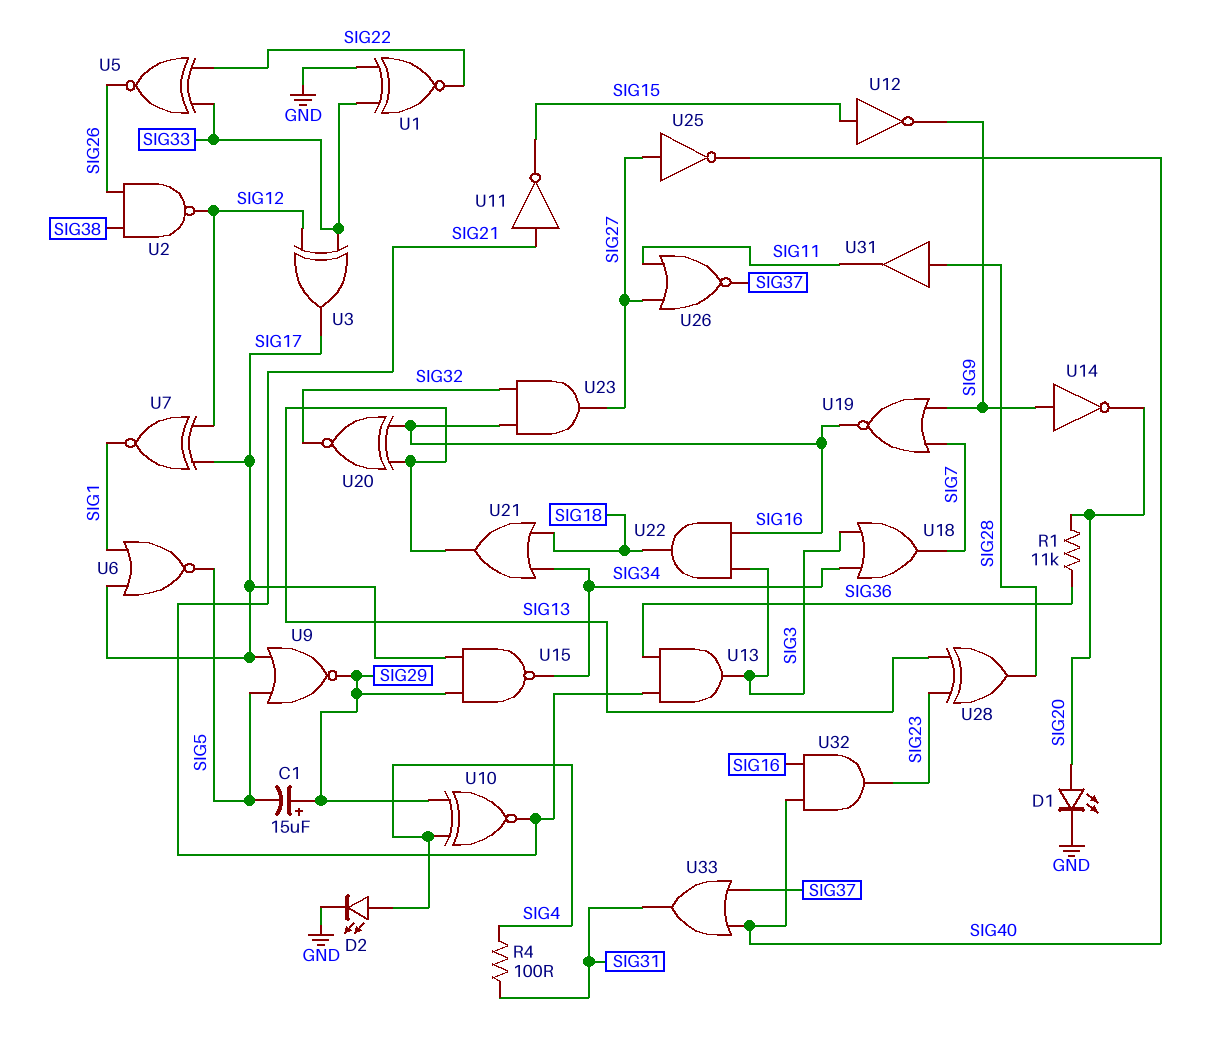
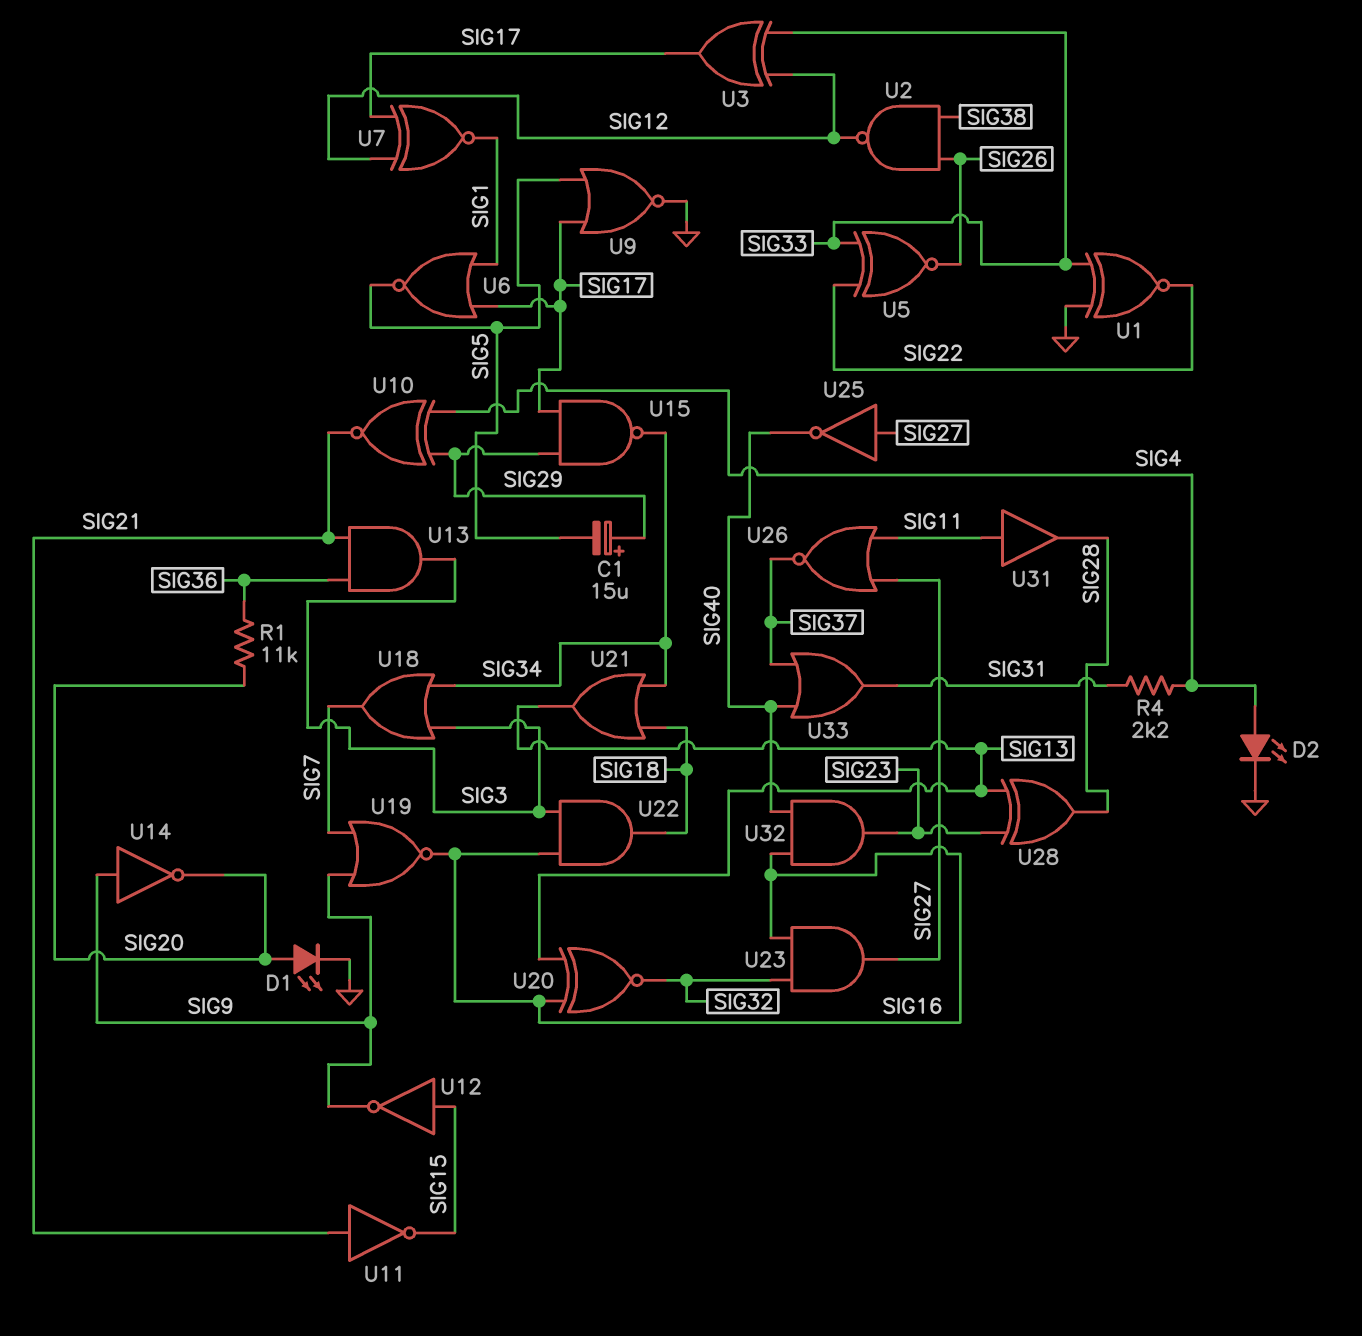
R4: 100 (SIG4, SIG31) -> 2.2k (SIG4, SIG31)
U9: NOR (in SIG5, in SIG17, out SIG29) -> NOR (in SIG5, in SIG17, out GND)
U31: buffer (in SIG28, out SIG11) -> buffer (in SIG11, out SIG28)

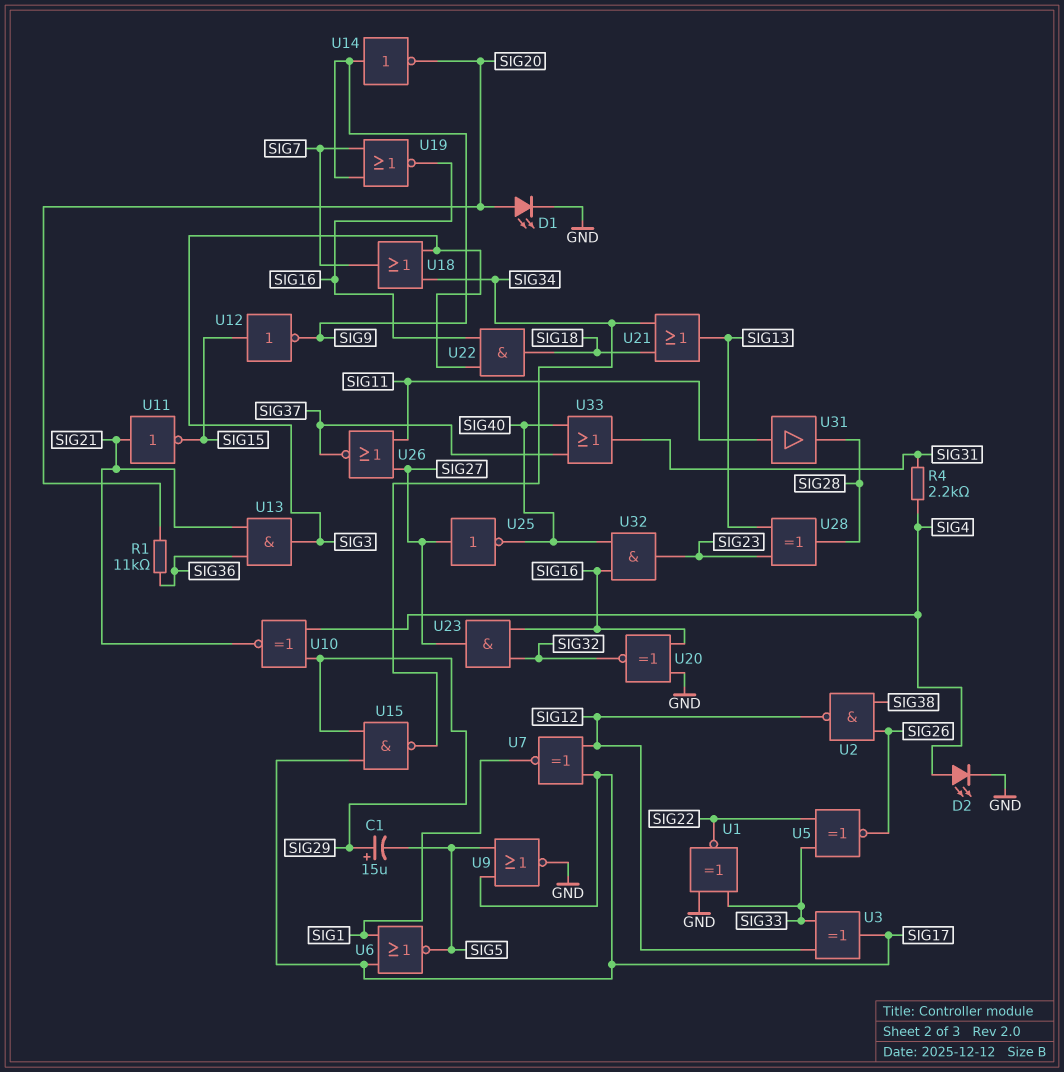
U20: XNOR (in SIG13, in SIG16, out SIG32) -> XNOR (in GND, in SIG16, out SIG32)

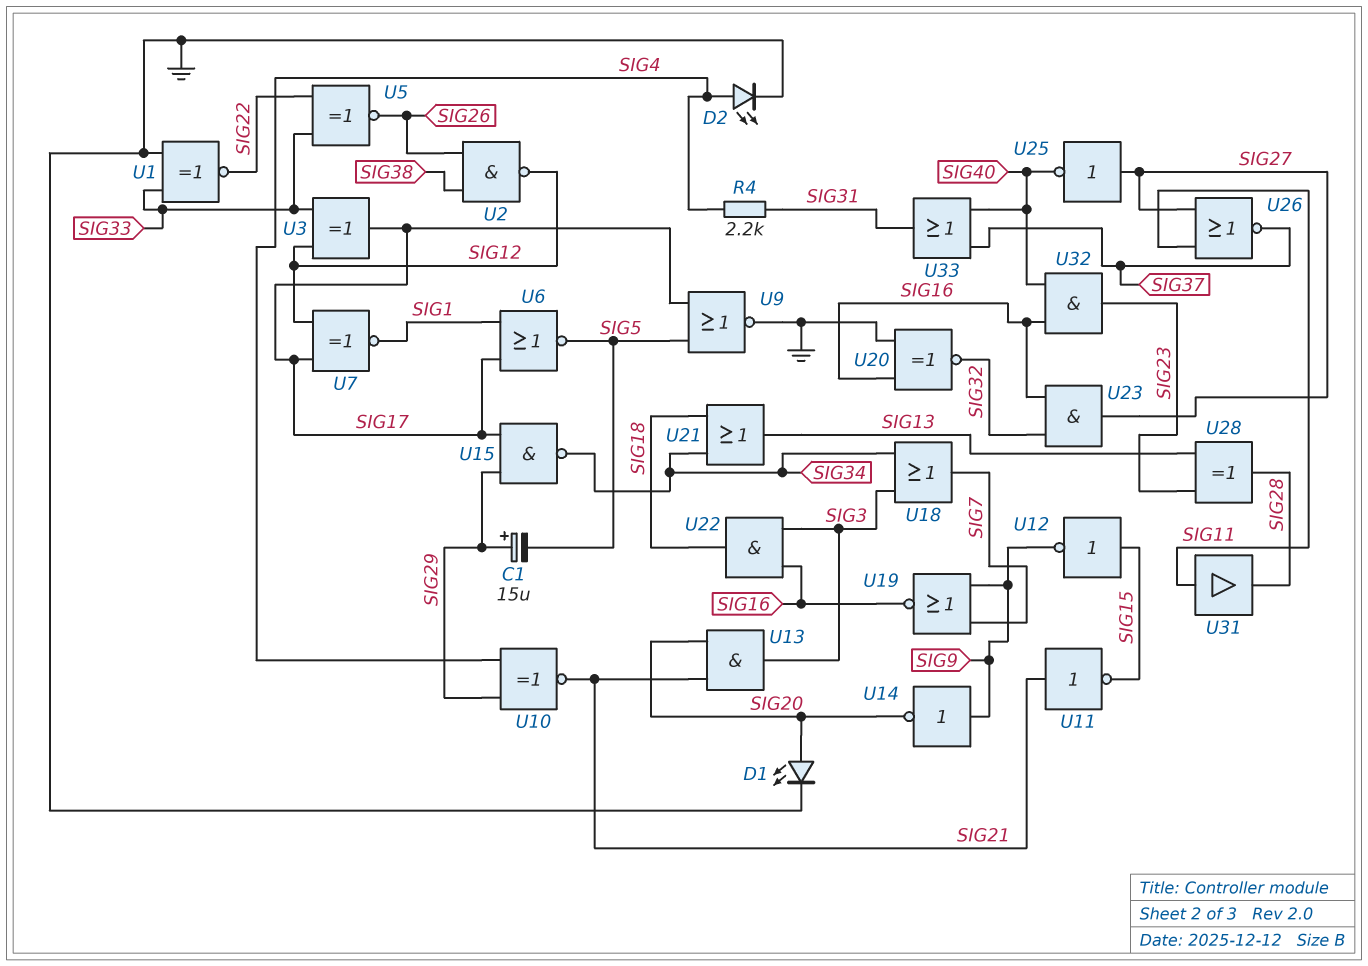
R1: 11k (SIG20, SIG36) -> none
U13: AND (in SIG21, in SIG36, out SIG3) -> AND (in SIG20, in SIG21, out SIG3)

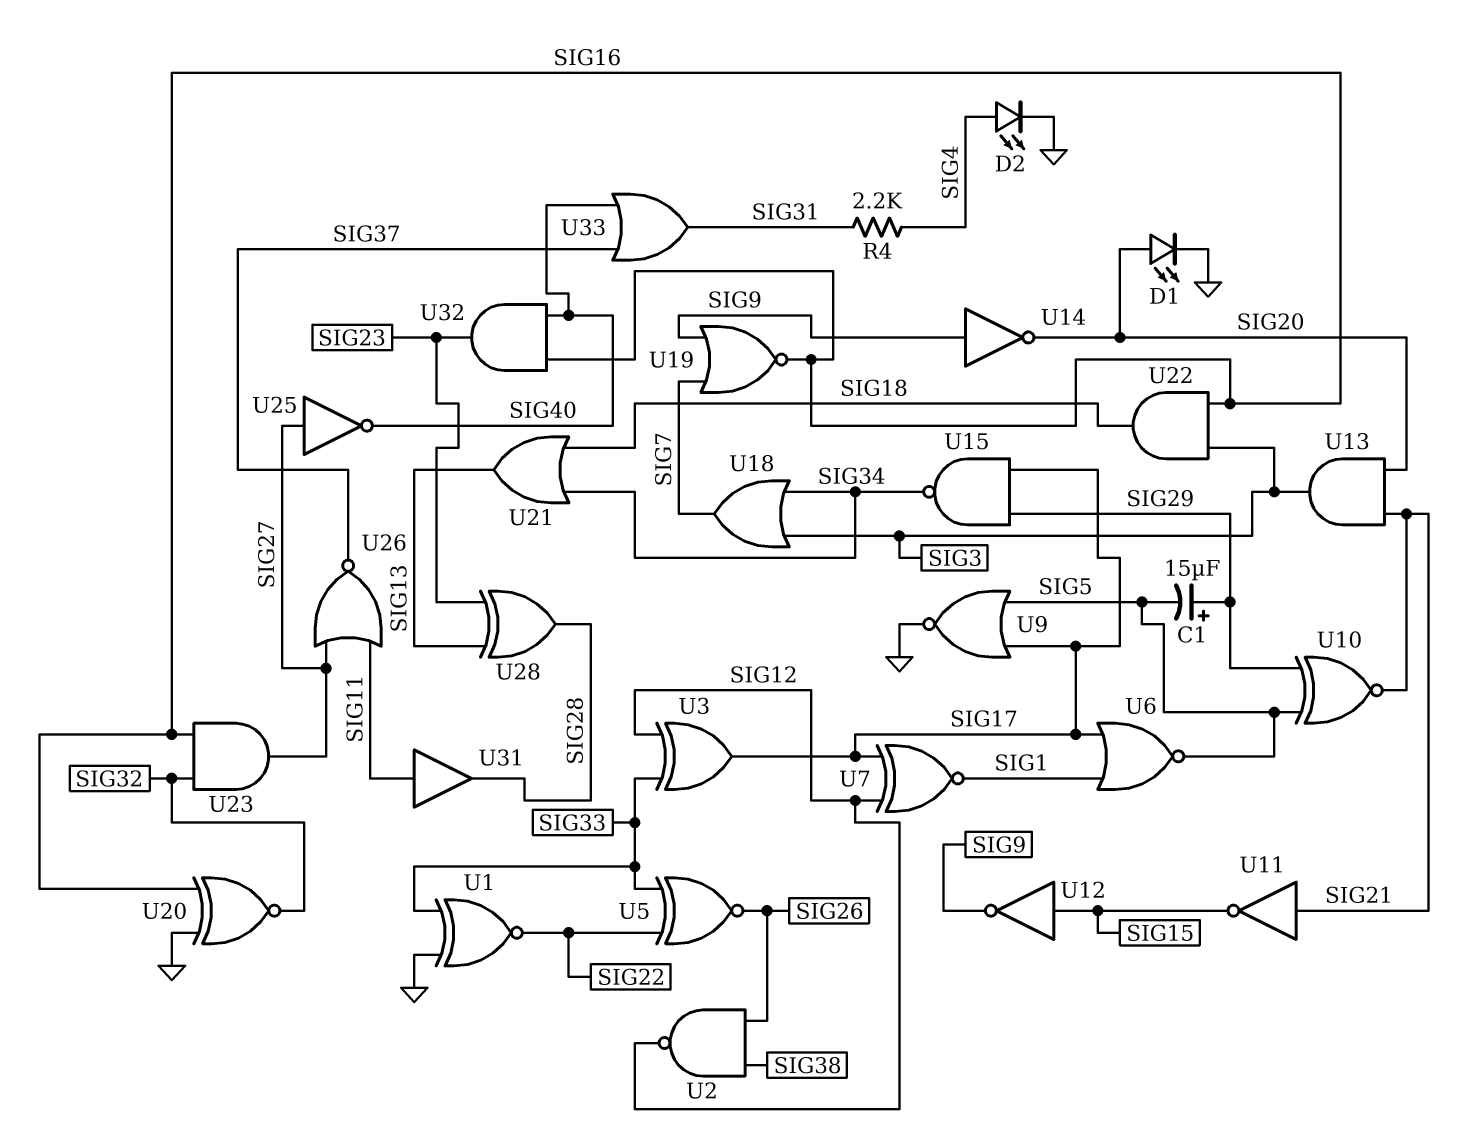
U10: XNOR (in SIG4, in SIG29, out SIG21) -> XNOR (in SIG5, in SIG29, out SIG21)

